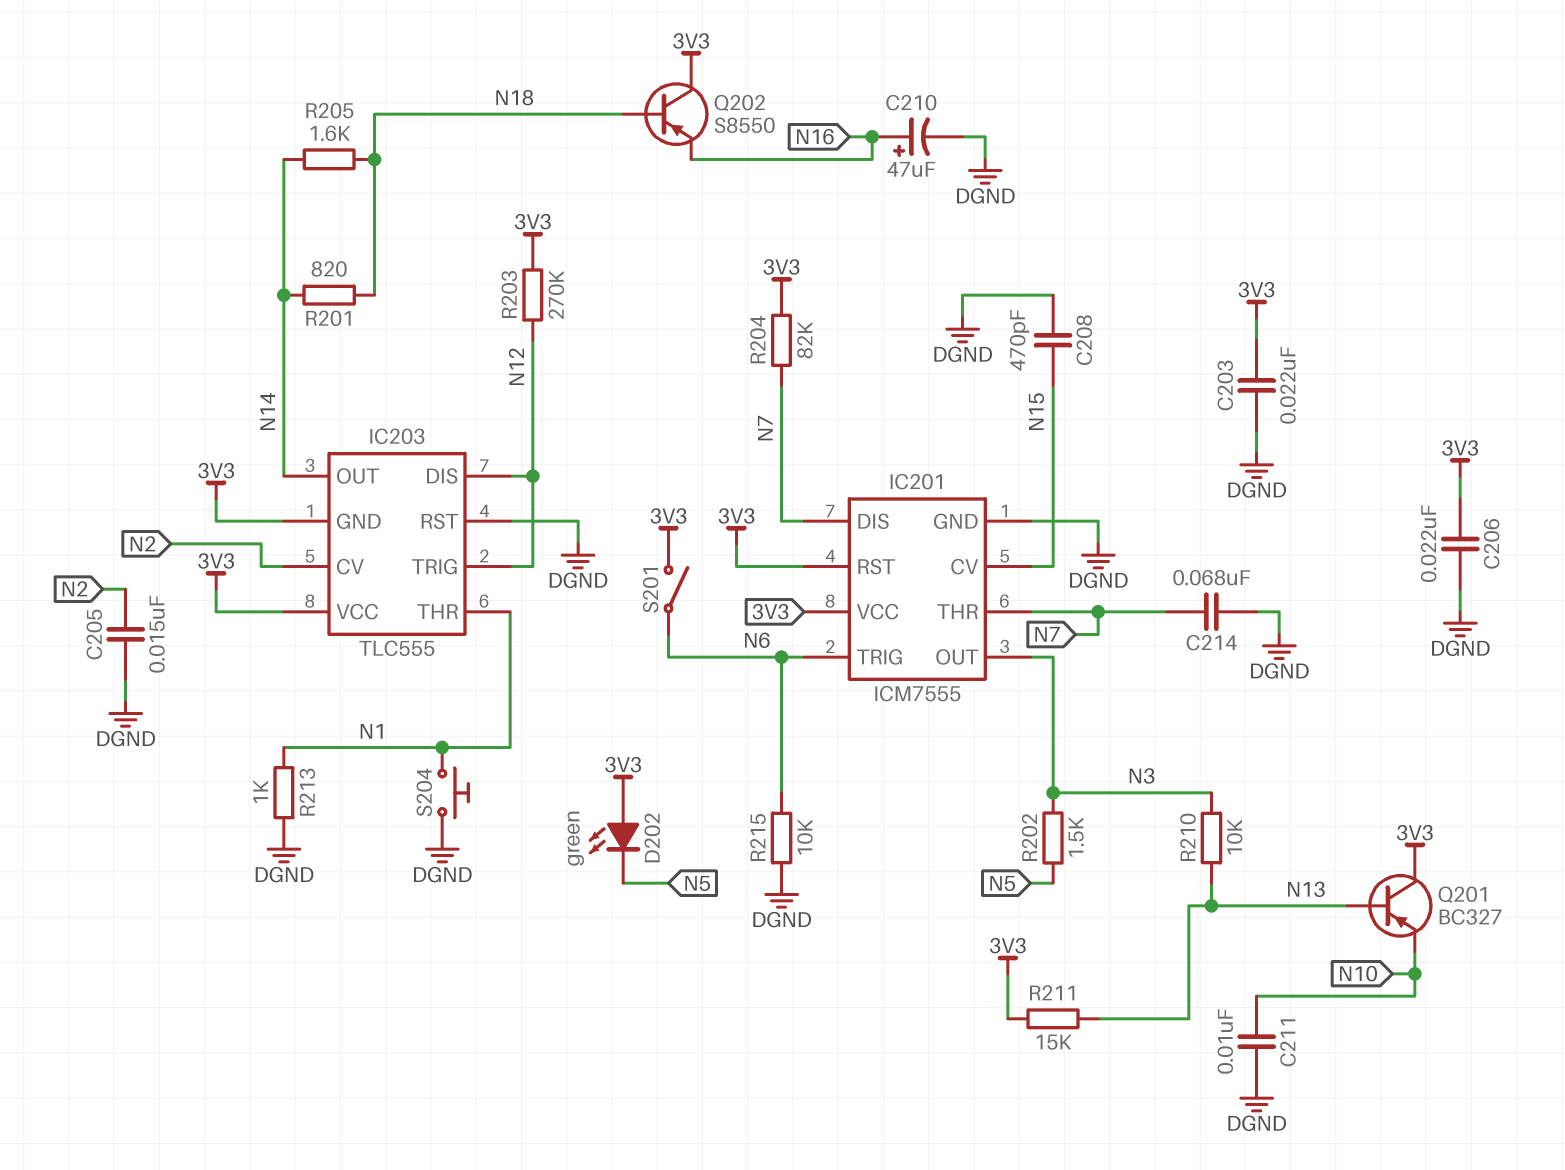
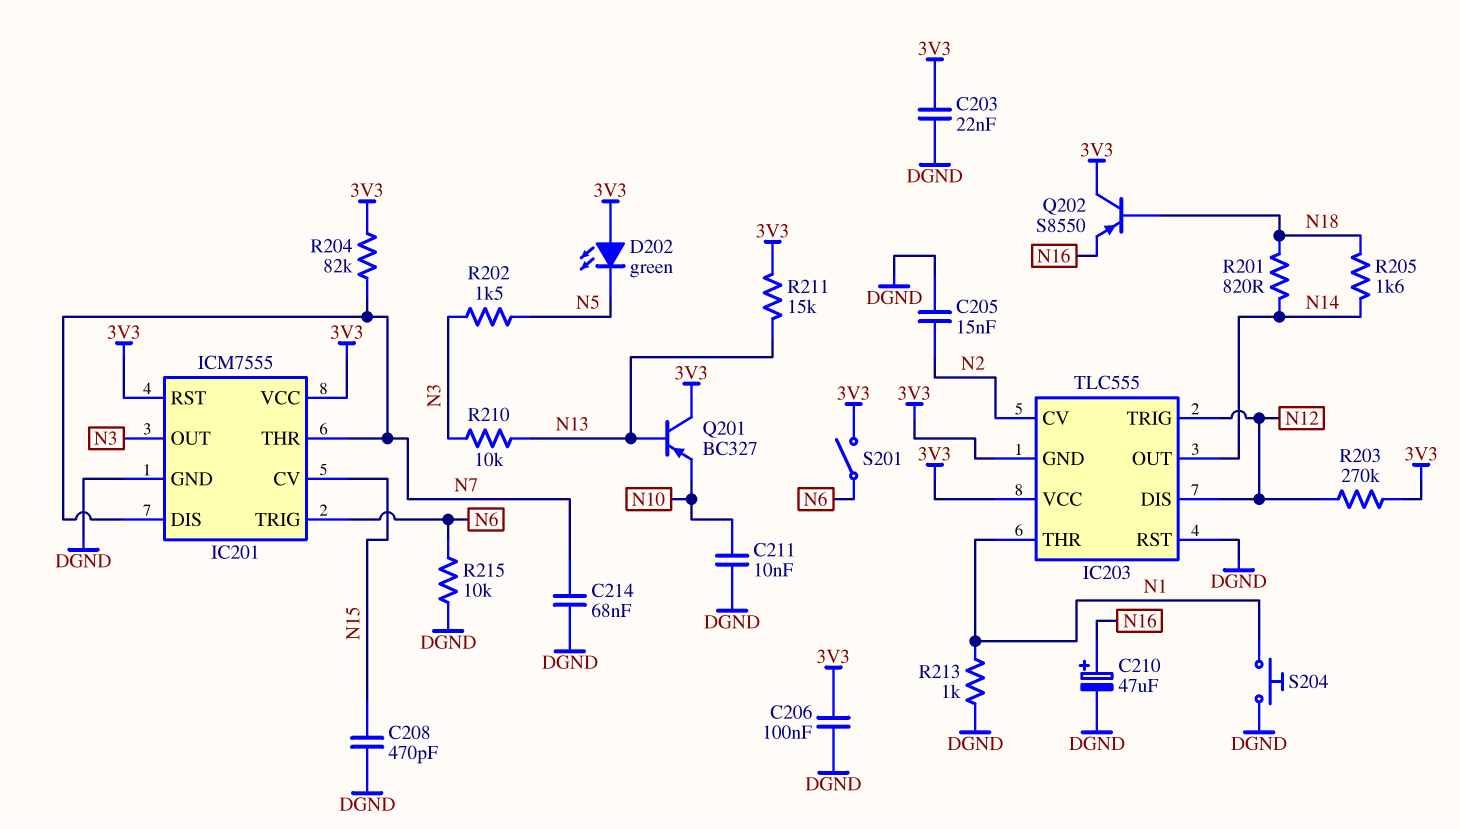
C206: 22nF (3V3, DGND) -> 100nF (3V3, DGND)

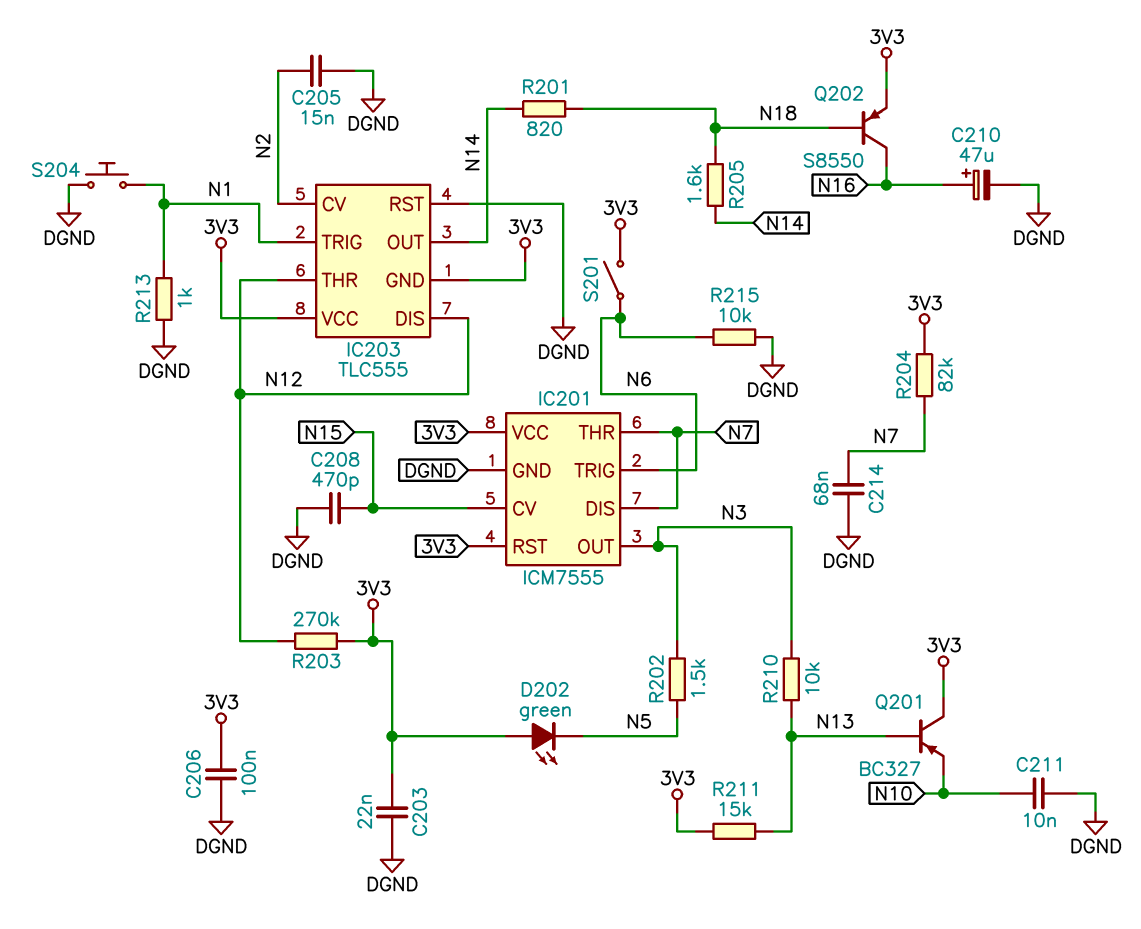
IC203 pin THR: N1 -> N12
IC203 pin TRIG: N12 -> N1
Q202: PNP S8550 (B N18, C 3V3, E N16) -> PNP S8550 (B N18, C N16, E 3V3)

